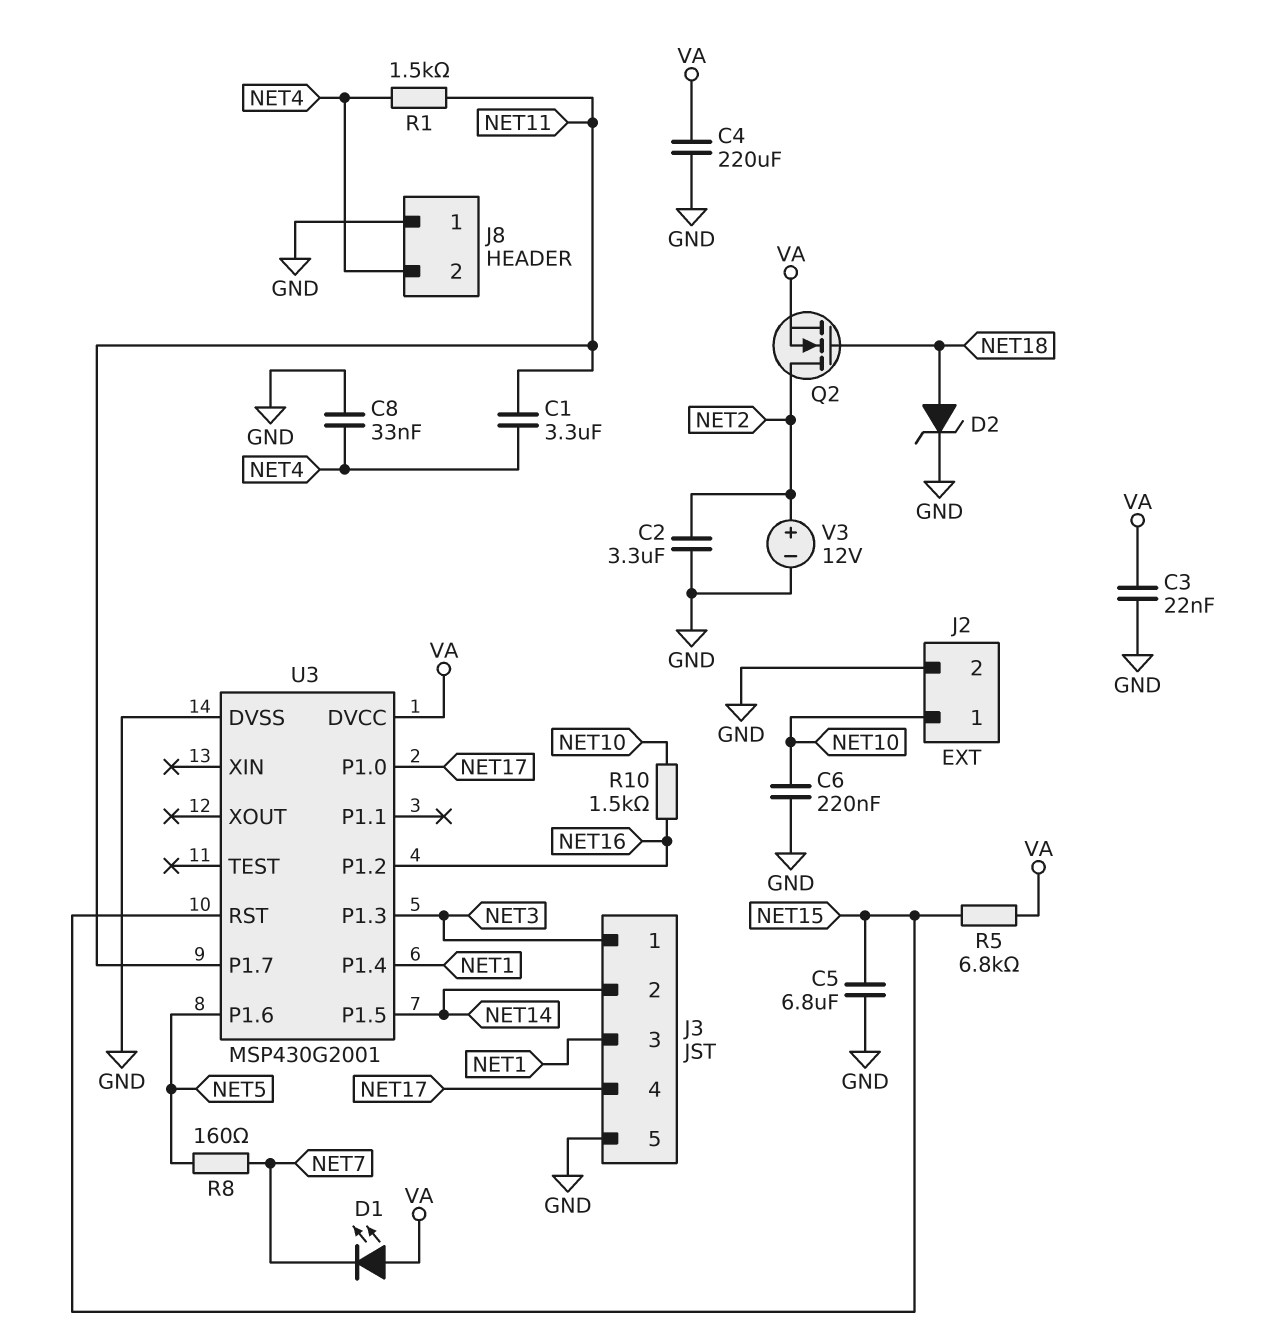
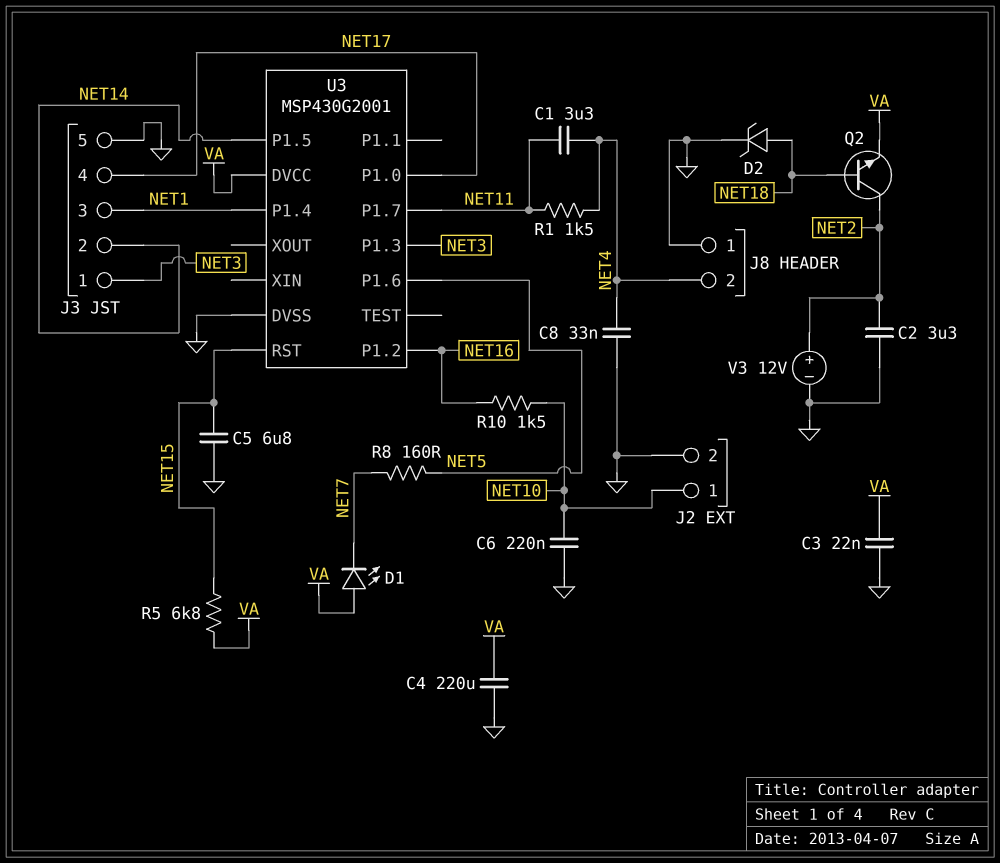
Q2: NMOS (G NET18, D NET2, S VA) -> NPN (B NET18, C NET2, E VA)

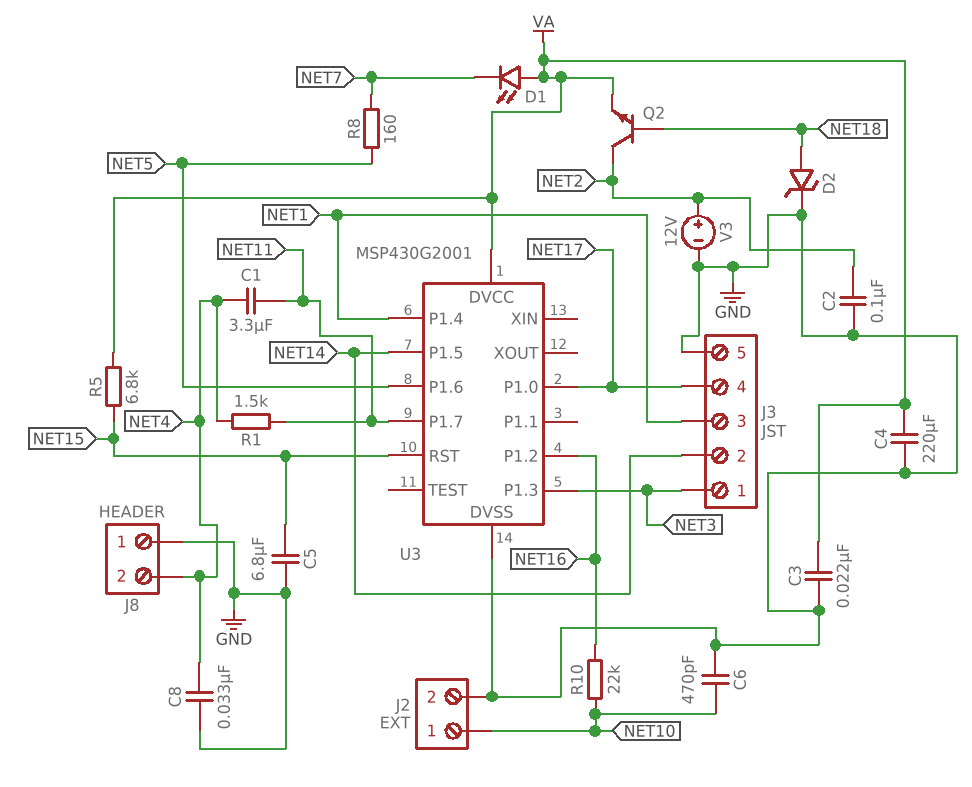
C2: 3.3uF (GND, NET2) -> 100nF (GND, NET2)
C6: 220nF (GND, NET10) -> 470pF (GND, NET10)
R10: 1.5k (NET10, NET16) -> 22k (NET10, NET16)

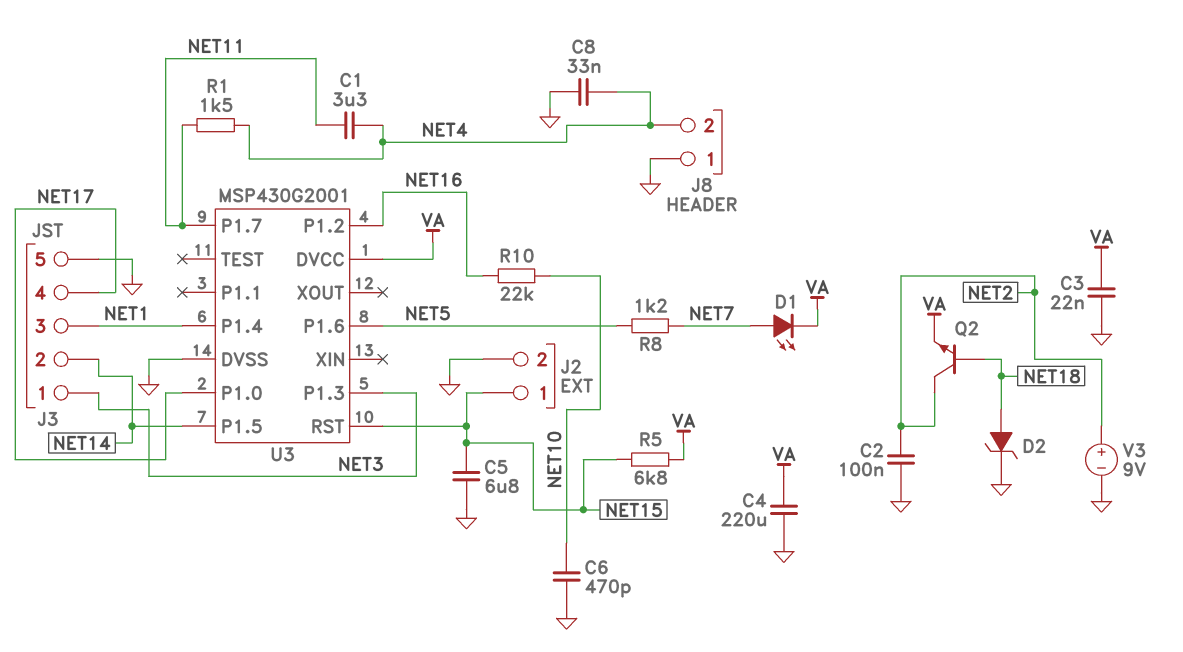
D1: LED (A VA, K NET7) -> LED (A NET7, K VA)
J2 pin 1: NET10 -> NET15
R8: 160 (NET5, NET7) -> 1.2k (NET5, NET7)
V3: 12V (plus NET2, minus GND) -> 9V (plus NET2, minus GND)

